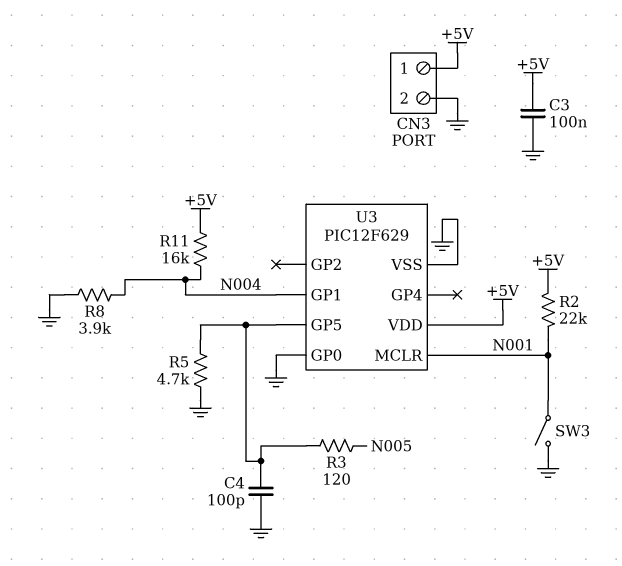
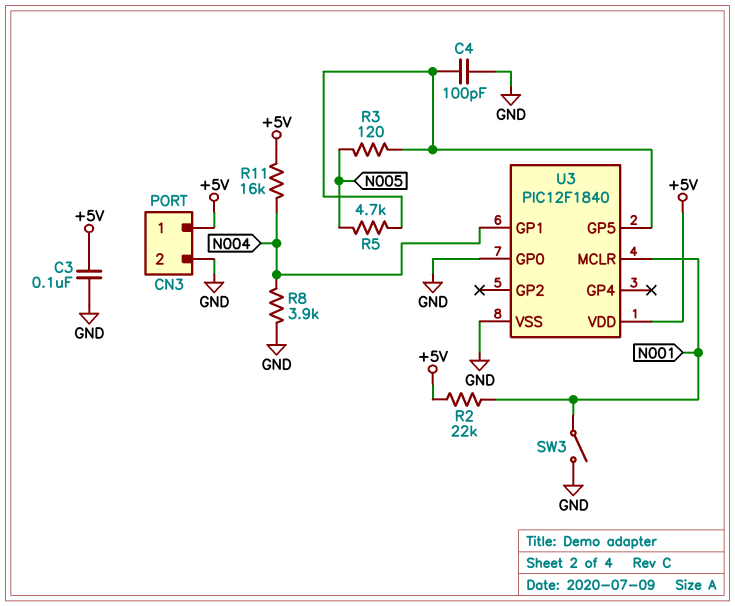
R5: 4.7k (GND, U3/GP5) -> 4.7k (N005, U3/GP5)
U3: PIC12F629 -> PIC12F1840

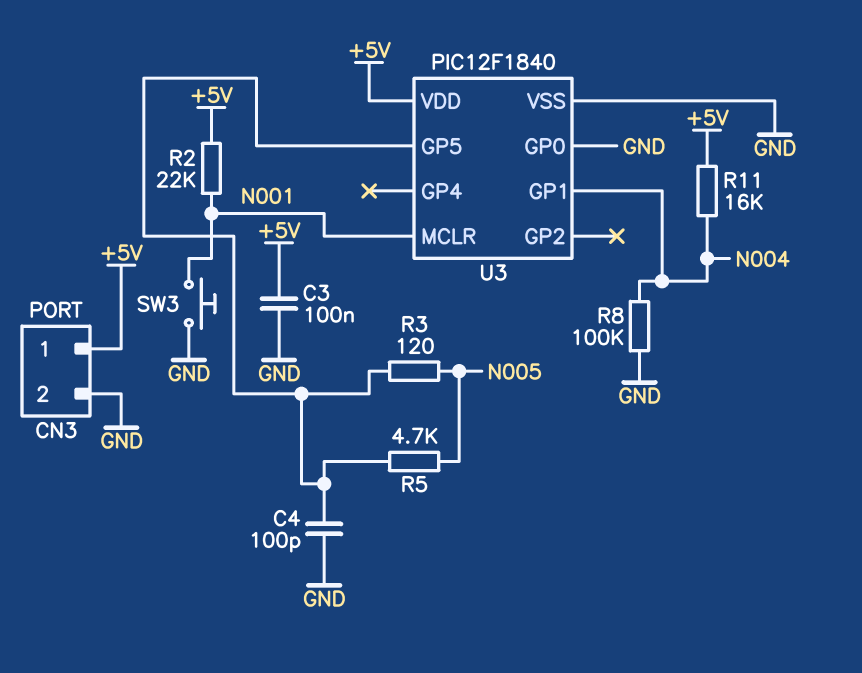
R8: 3.9k (GND, N004) -> 100k (GND, N004)
SW3: switch (GND, N001) -> button (GND, N001)

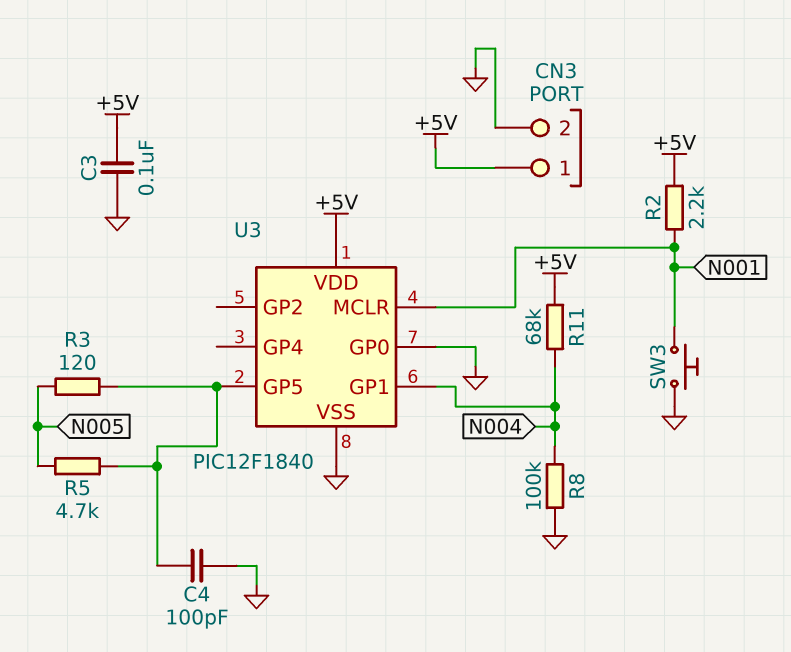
R2: 22k (+5V, N001) -> 2.2k (+5V, N001)
R11: 16k (+5V, N004) -> 68k (+5V, N004)

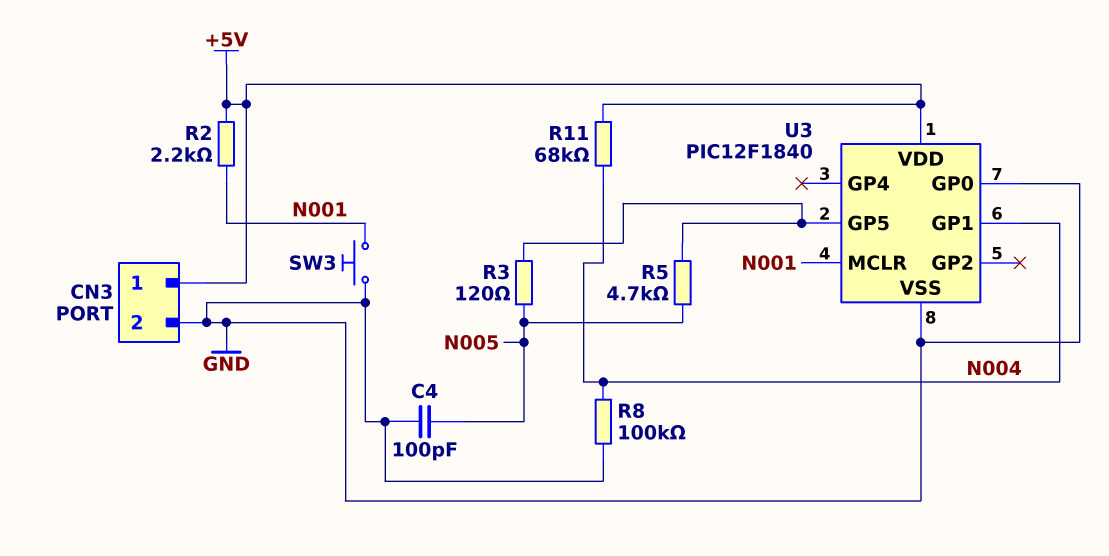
C3: 100nF (+5V, GND) -> none
C4: 100pF (GND, U3/GP5) -> 100pF (GND, N005)

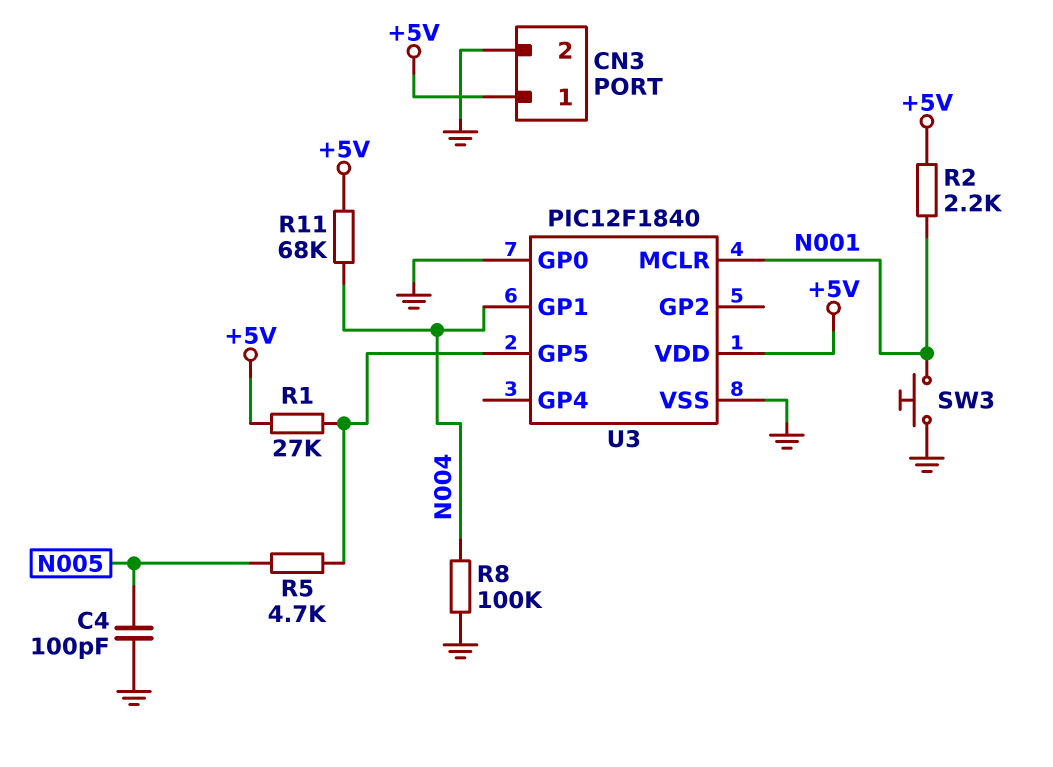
R1: none -> 27k (+5V, U3/GP5)
R3: 120 (N005, U3/GP5) -> none

